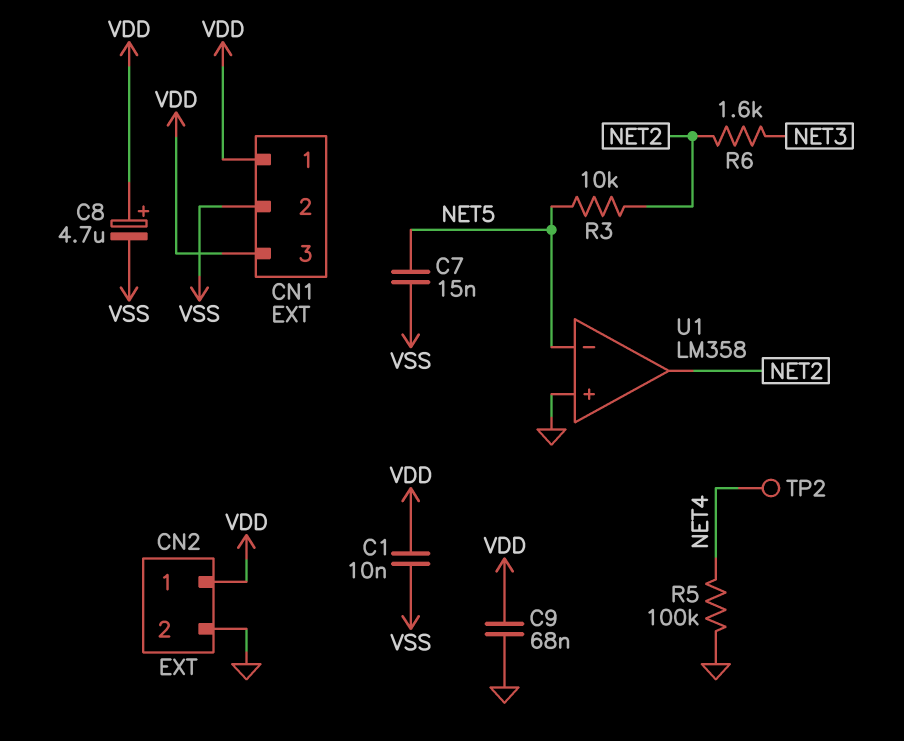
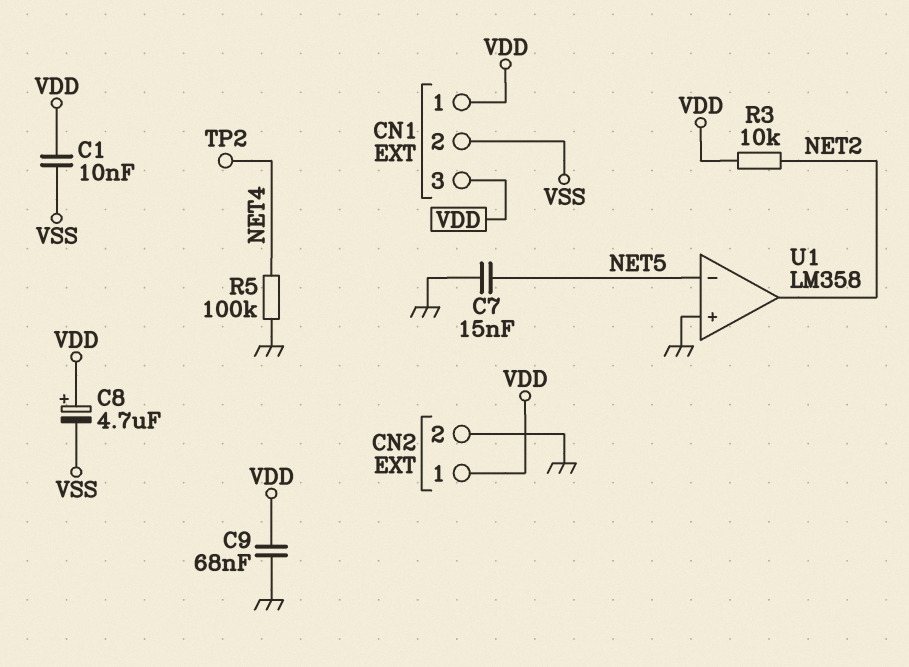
C7: 15nF (NET5, VSS) -> 15nF (GND, NET5)
R3: 10k (NET2, NET5) -> 10k (NET2, VDD)
R6: 1.6k (NET2, NET3) -> none

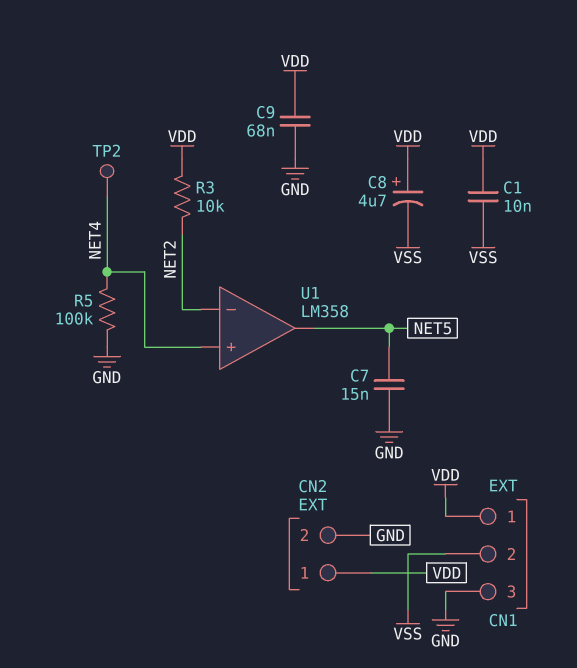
CN1 pin 3: VDD -> GND
U1 pin in+: GND -> NET4
U1 pin in-: NET5 -> NET2
U1 pin out: NET2 -> NET5

